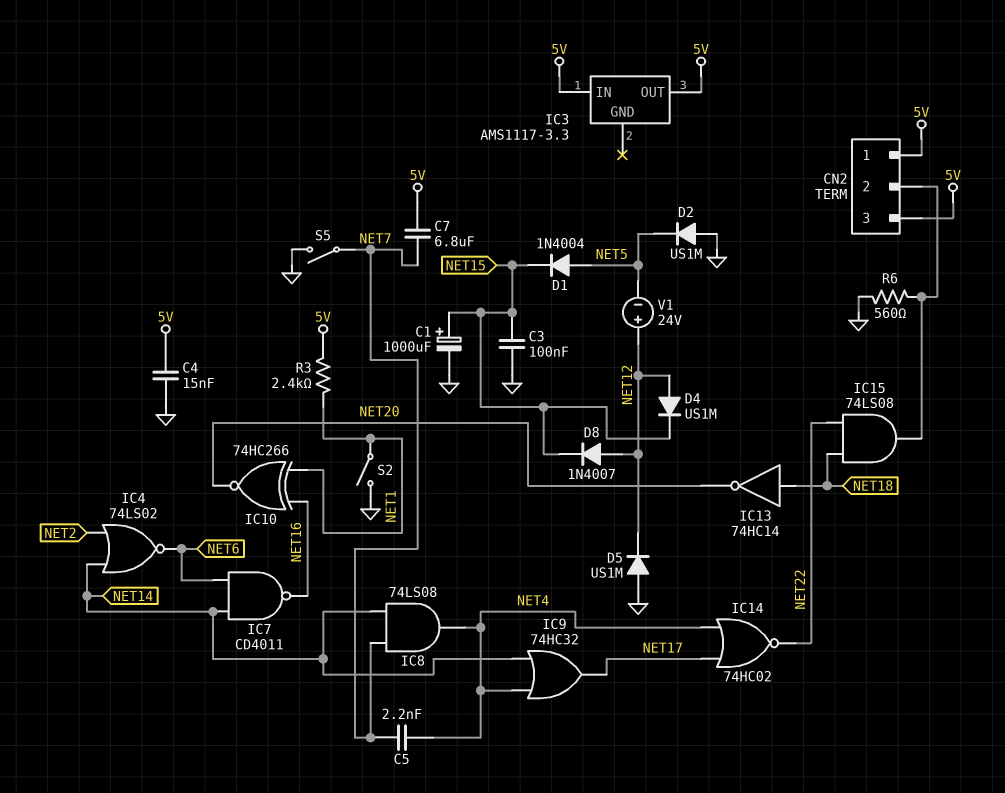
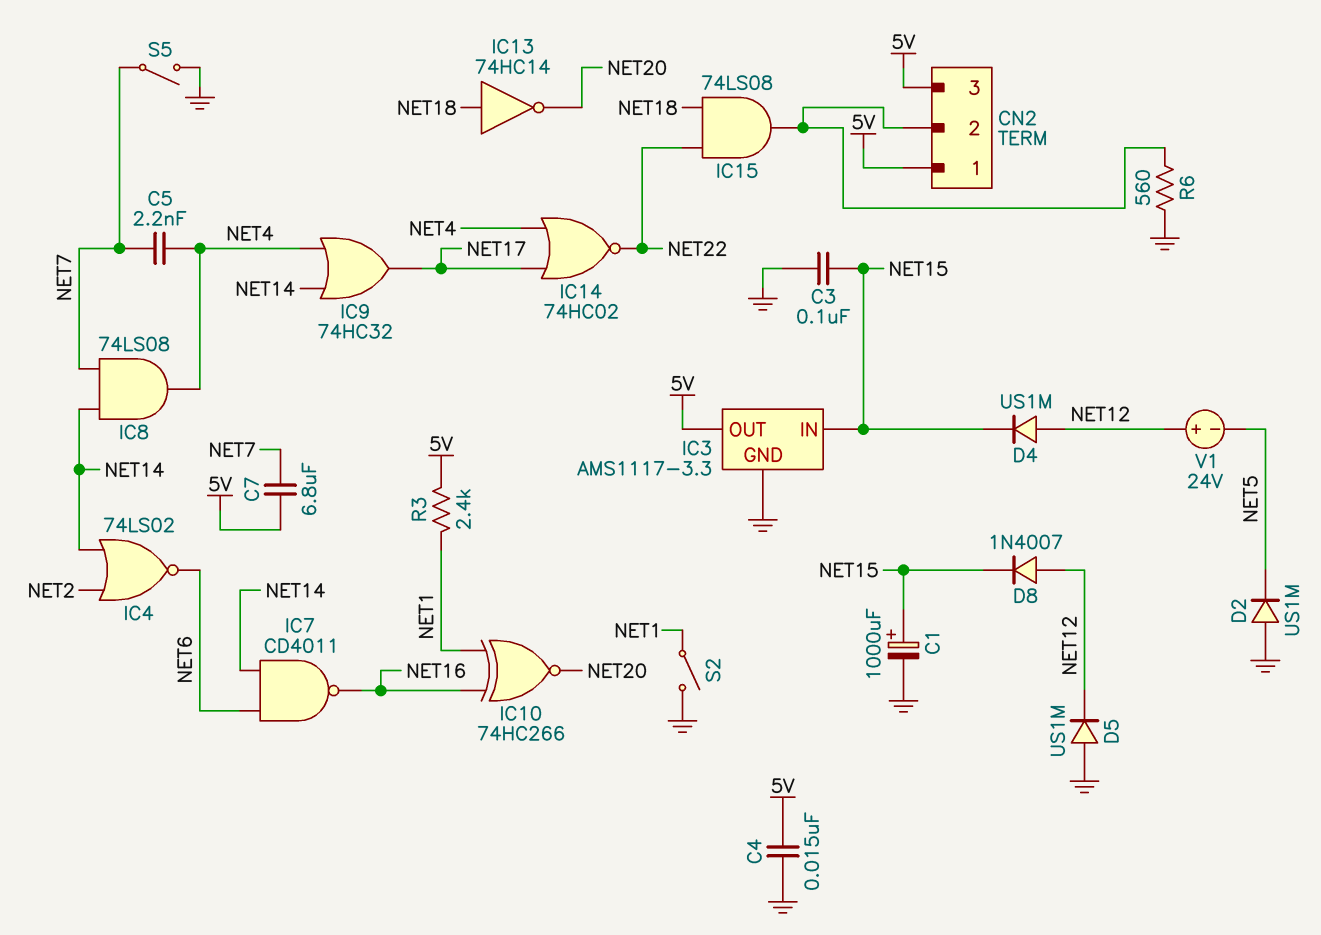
D1: diode 1N4004 (A NET5, K NET15) -> none
IC3 pin GND: none -> GND
IC3 pin IN: 5V -> NET15

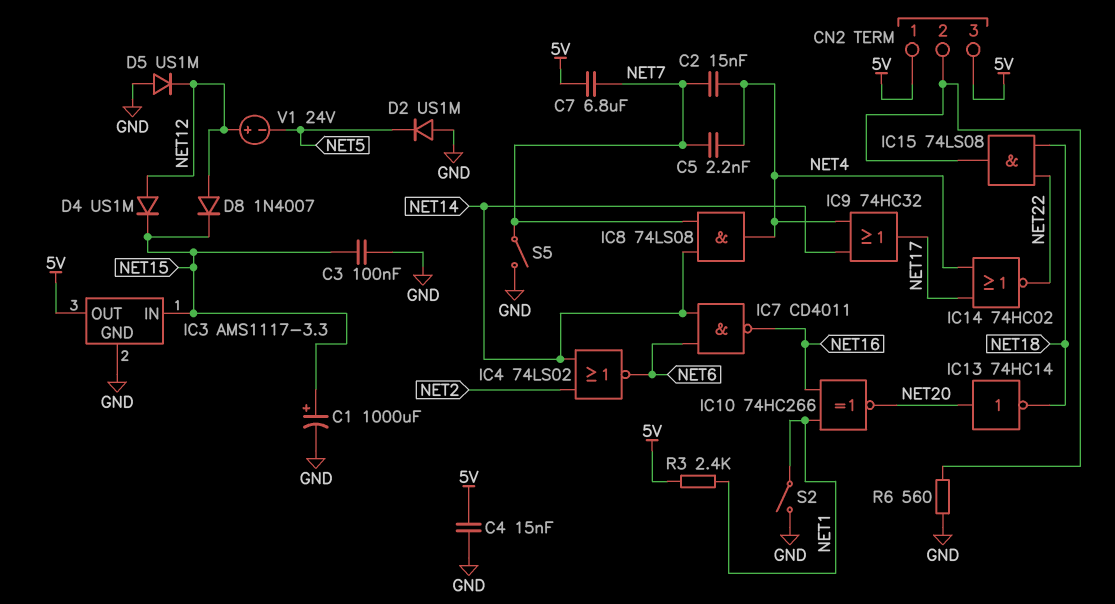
C2: none -> 15nF (NET4, NET7)
IC13: NOT 74HC14 (in NET18, out NET20) -> NOT 74HC14 (in NET20, out NET18)

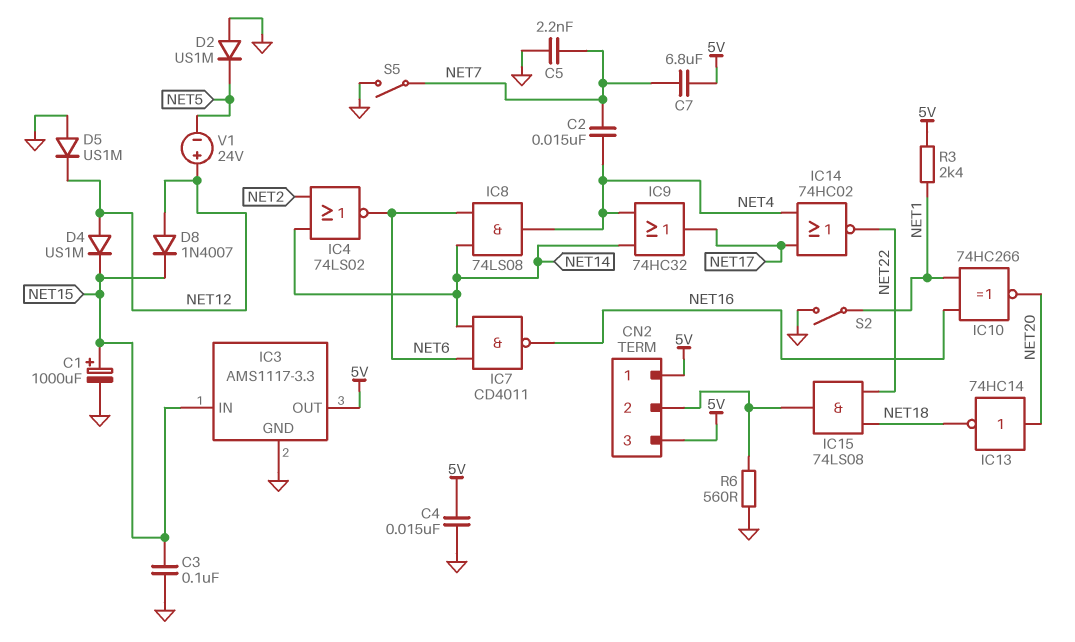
C5: 2.2nF (NET4, NET7) -> 2.2nF (GND, NET7)
IC8: AND 74LS08 (in NET7, in NET14, out NET4) -> AND 74LS08 (in NET6, in NET14, out NET4)

